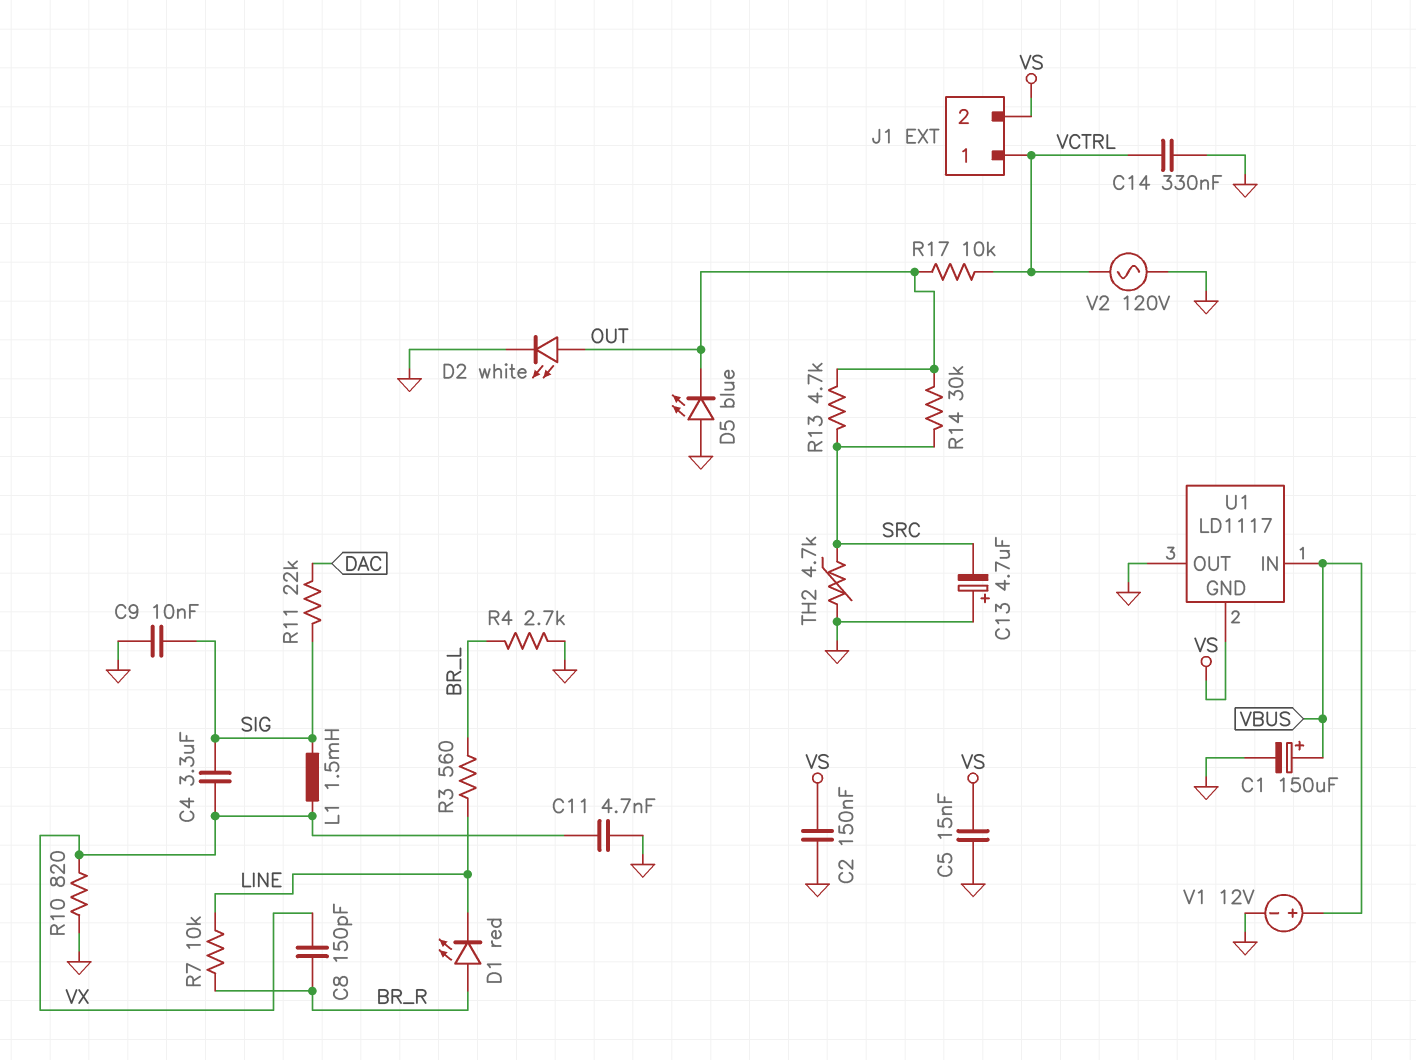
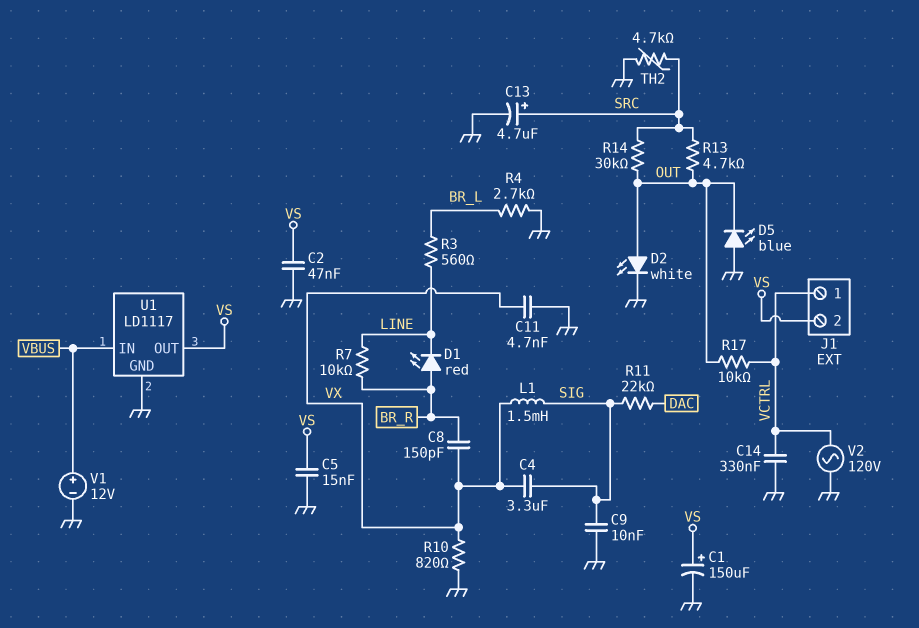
C1: 150uF (plus VBUS, minus GND) -> 150uF (plus VS, minus GND)
C2: 150nF (GND, VS) -> 47nF (GND, VS)
C13: 4.7uF (plus GND, minus SRC) -> 4.7uF (plus SRC, minus GND)
U1 pin GND: VS -> GND
U1 pin OUT: GND -> VS

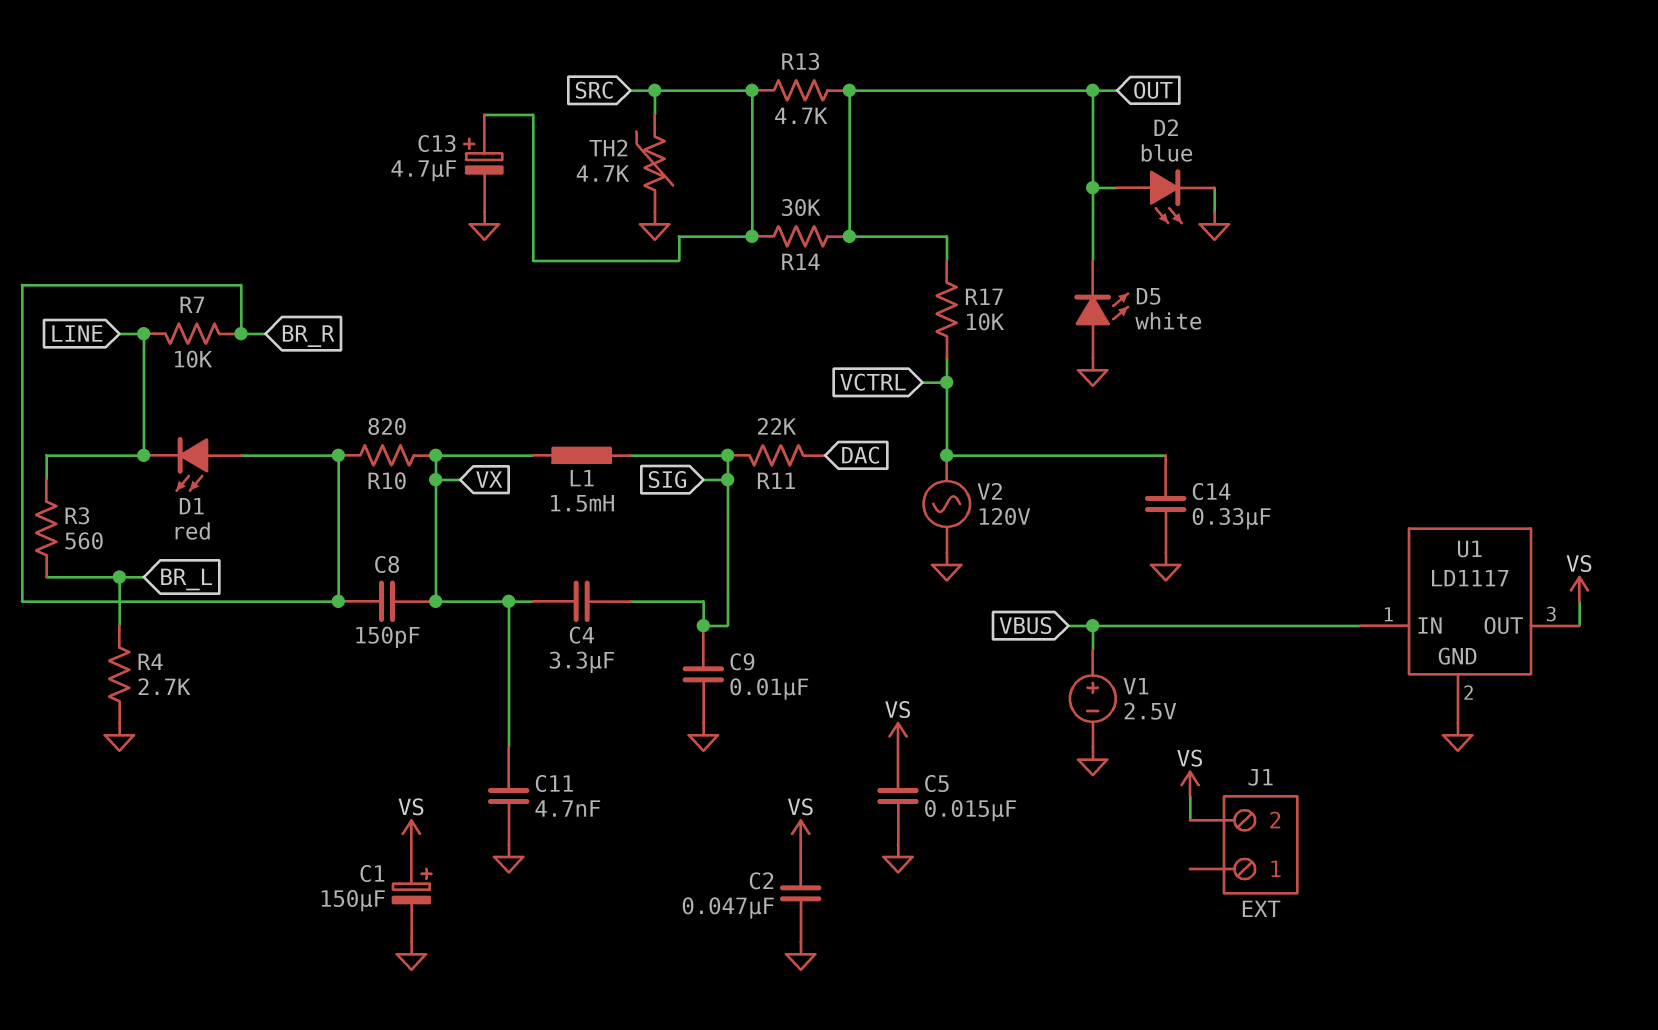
D2: LED white (A OUT, K GND) -> LED blue (A OUT, K GND)
D5: LED blue (A GND, K OUT) -> LED white (A GND, K OUT)
J1 pin 1: VCTRL -> none
R10: 820 (GND, VX) -> 820 (BR_R, VX)
V1: 12V (plus VBUS, minus GND) -> 2.5V (plus VBUS, minus GND)

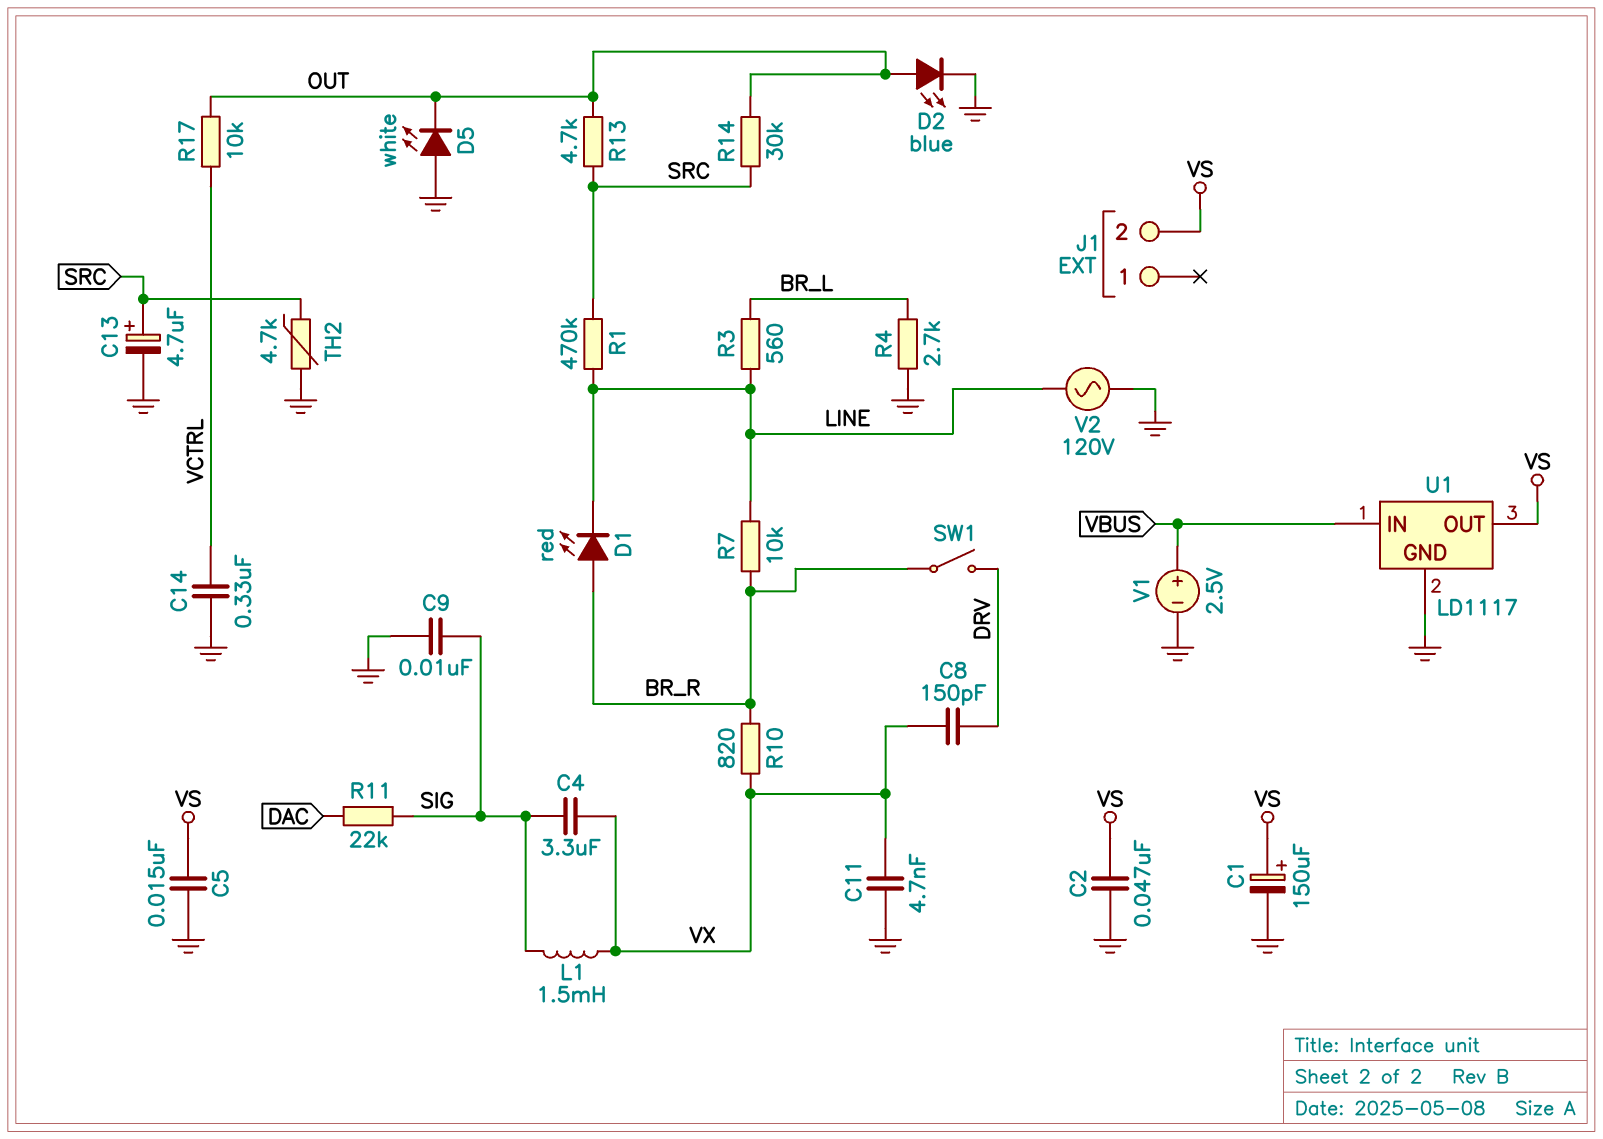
C8: 150pF (BR_R, VX) -> 150pF (DRV, VX)
R1: none -> 470k (LINE, SRC)
SW1: none -> switch (BR_R, DRV)
V2: AC 120V (GND, VCTRL) -> AC 120V (GND, LINE)

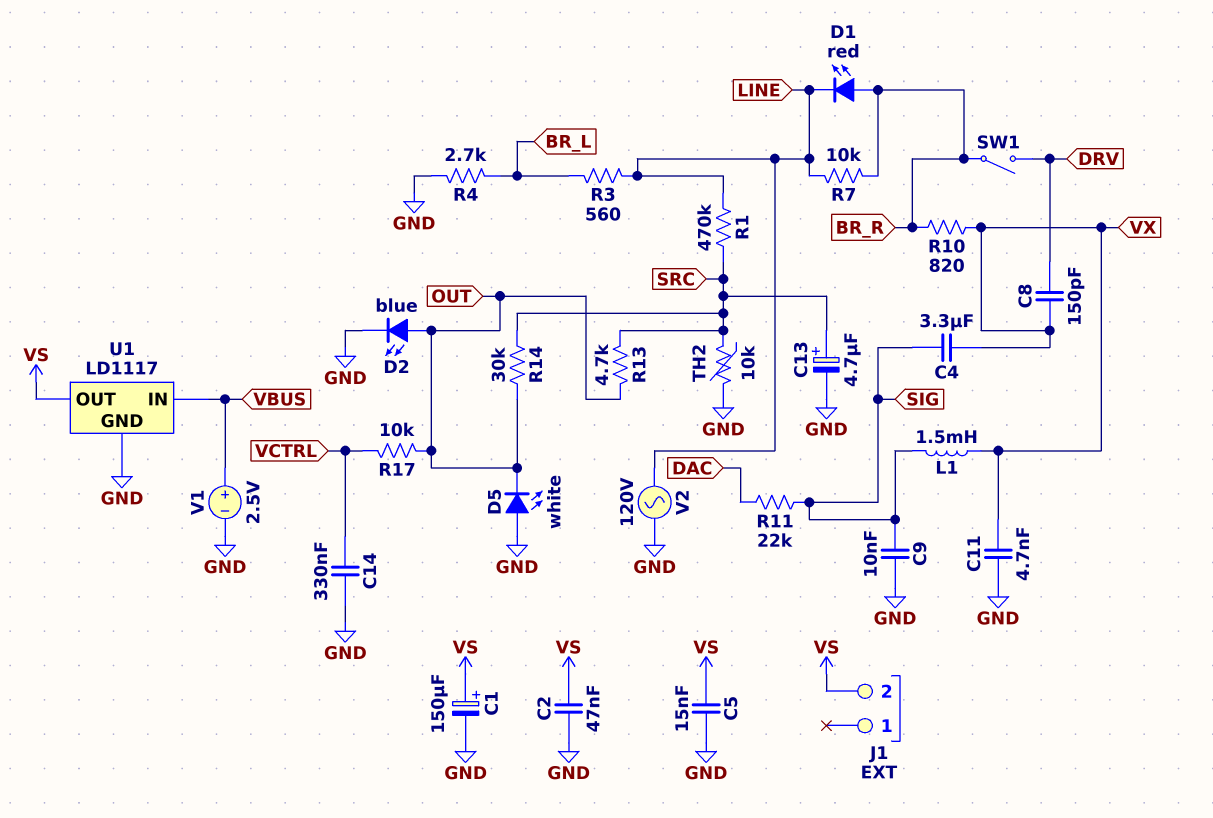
TH2: 4.7k (GND, SRC) -> 10k (GND, SRC)

